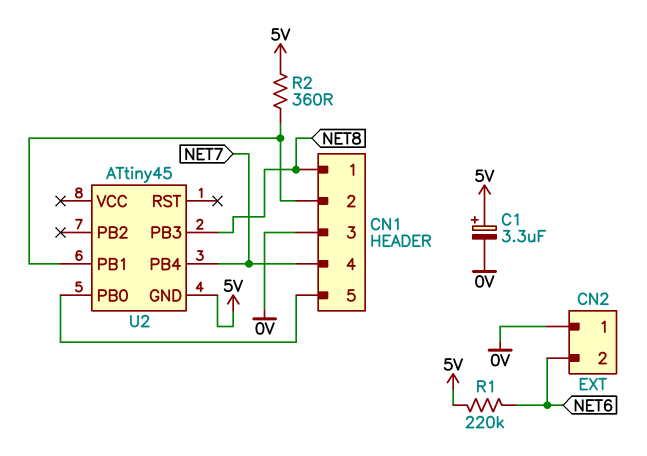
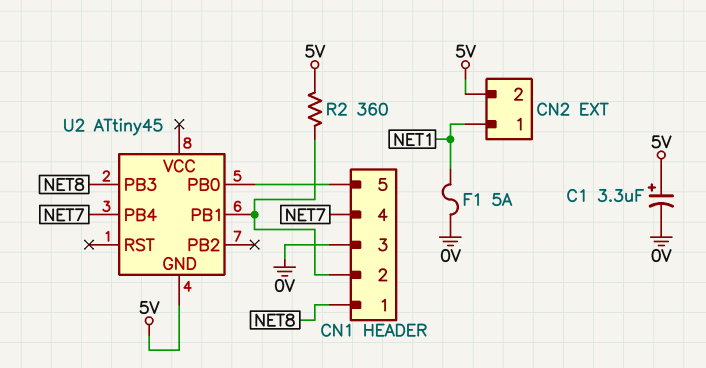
CN2 pin 1: 0V -> NET1
CN2 pin 2: NET6 -> 5V
F1: none -> 5A (0V, NET1)
R1: 220k (5V, NET6) -> none

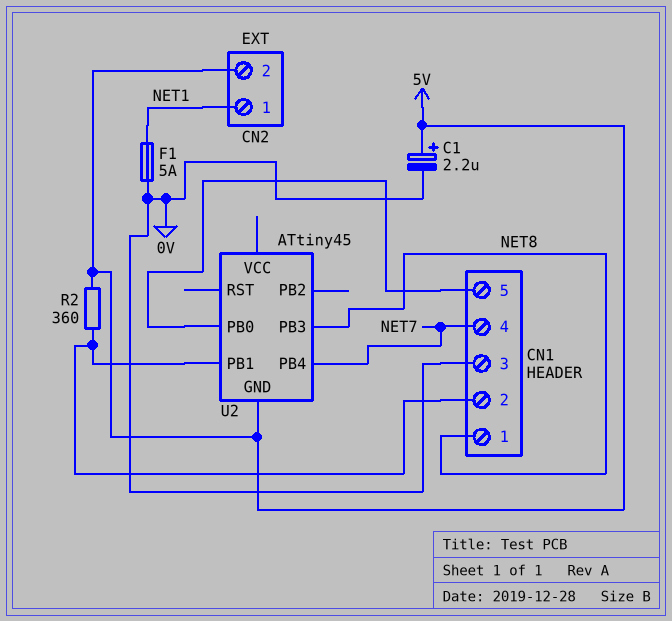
C1: 3.3uF (plus 5V, minus 0V) -> 2.2uF (plus 5V, minus 0V)

